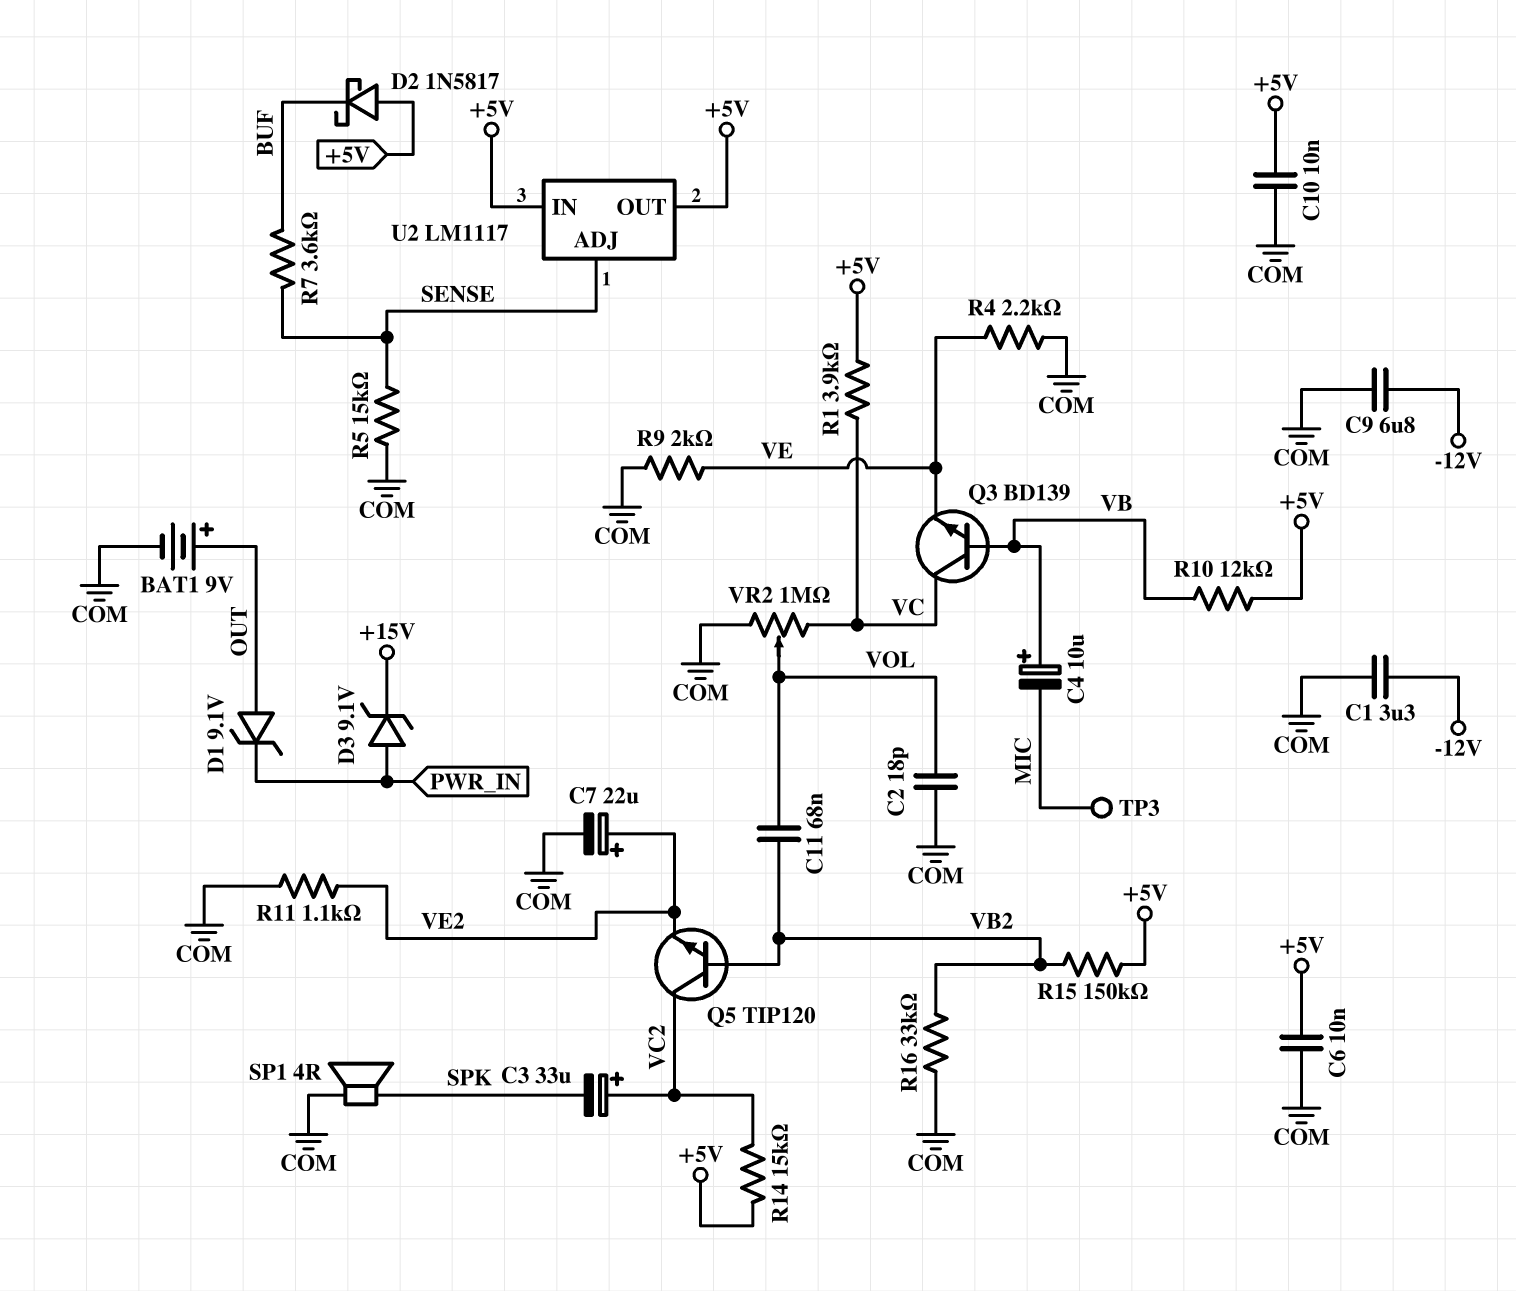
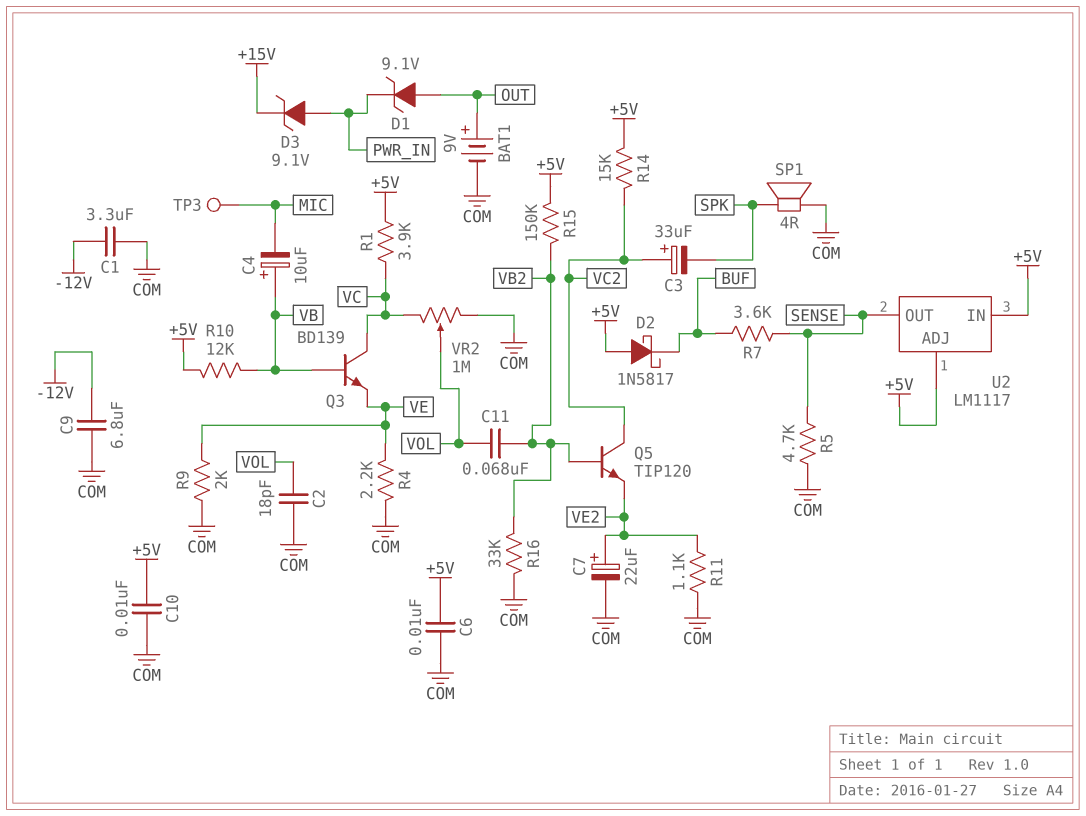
R5: 15k (COM, SENSE) -> 4.7k (COM, SENSE)
U2 pin ADJ: SENSE -> +5V
U2 pin OUT: +5V -> SENSE

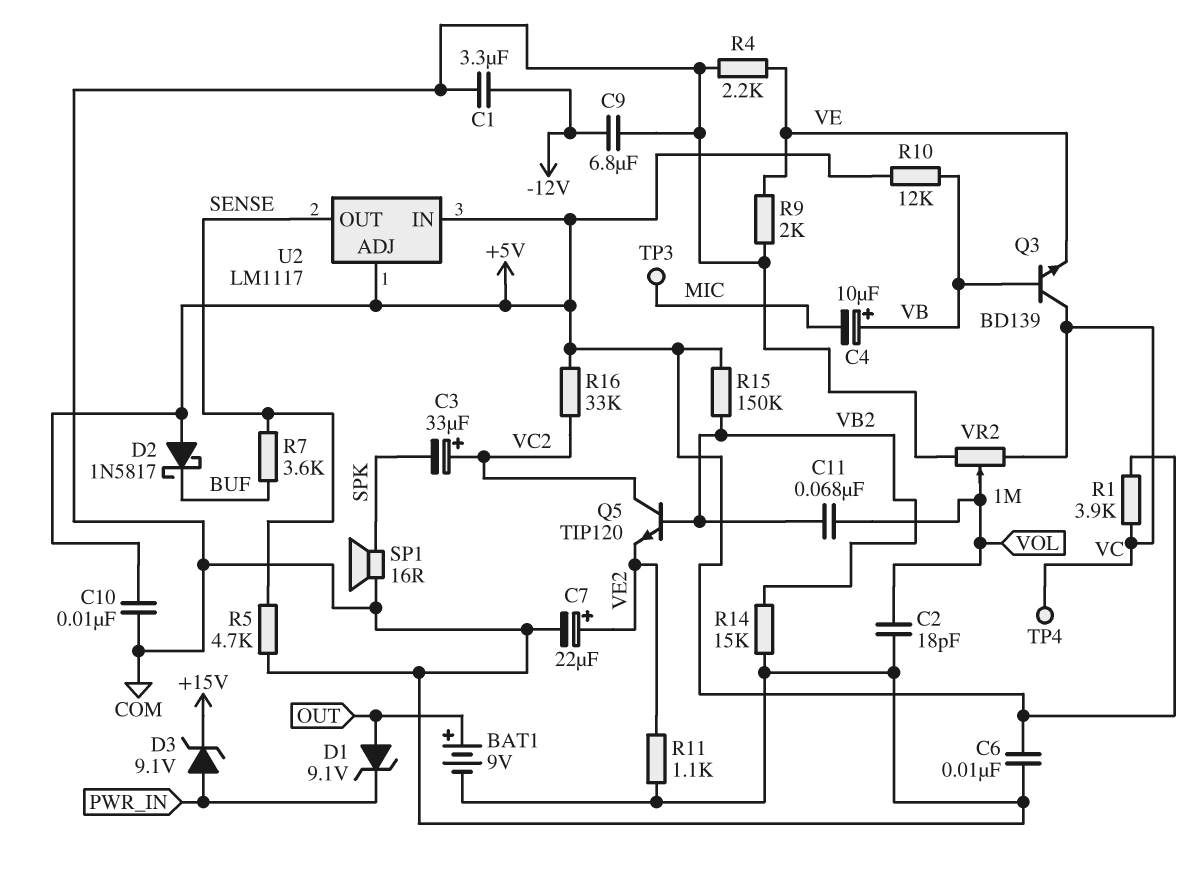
R14: 15k (+5V, VC2) -> 15k (COM, VB2)
R16: 33k (COM, VB2) -> 33k (+5V, VC2)
SP1: speaker 4R (COM, SPK) -> speaker 16R (COM, SPK)
TP4: none -> test point (VC)

